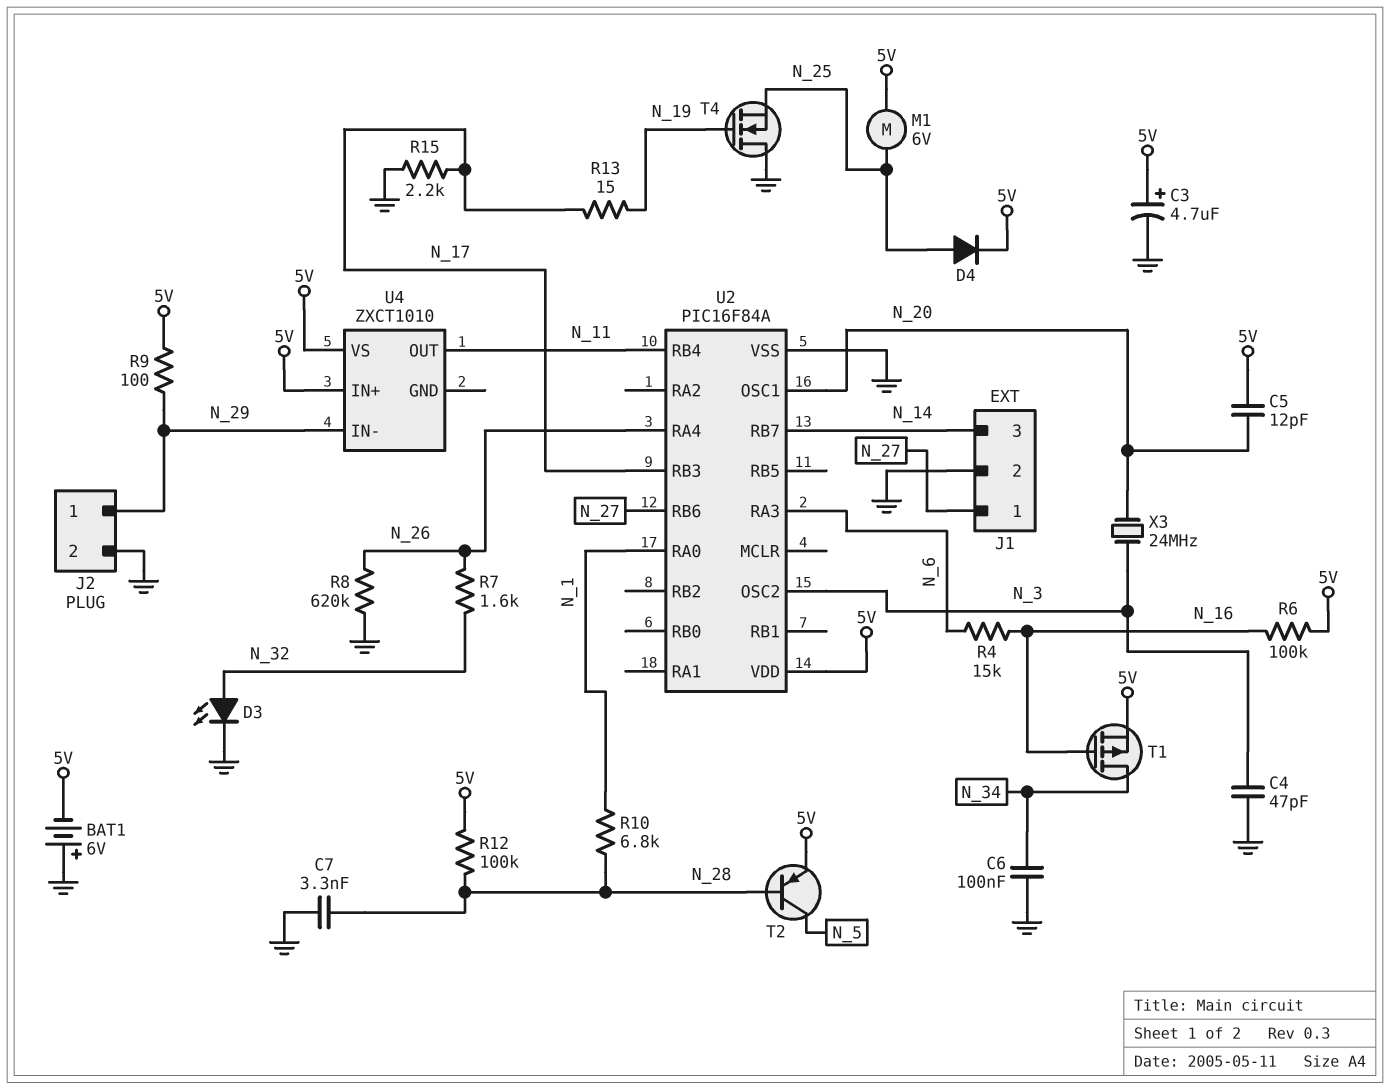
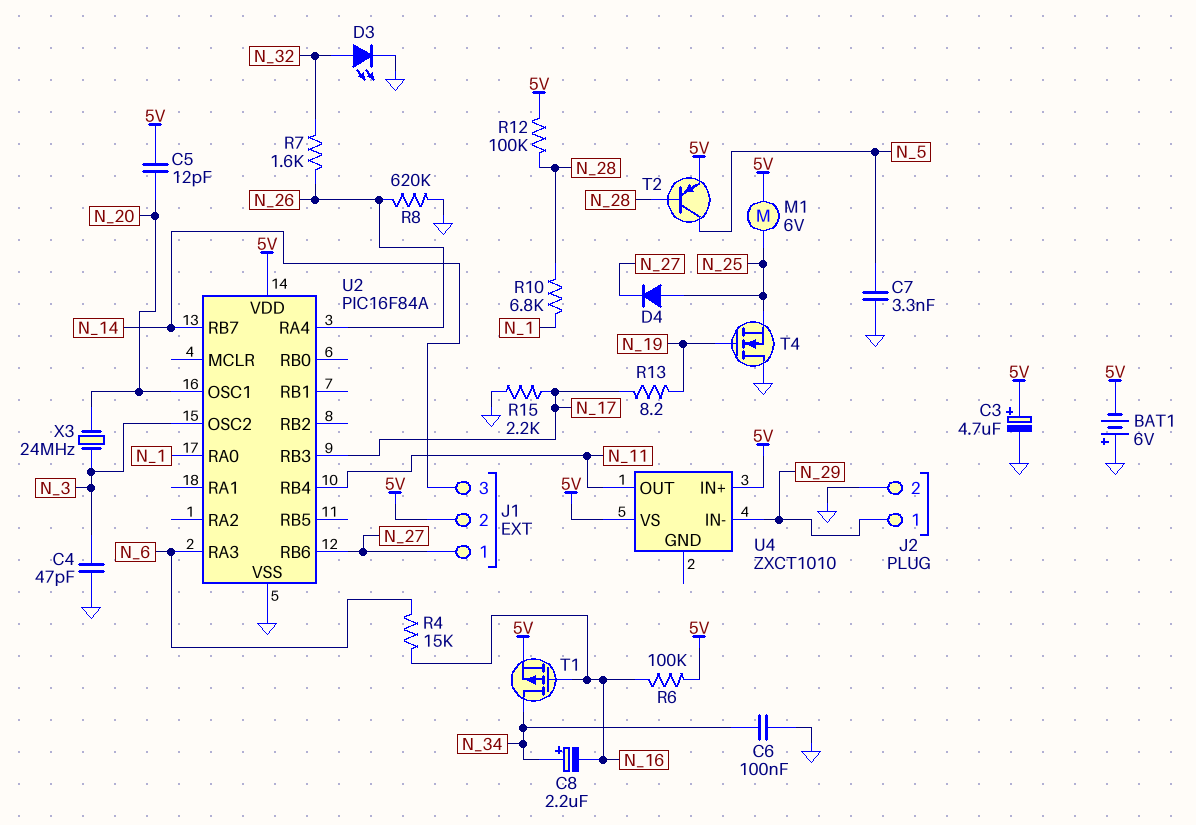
C7: 3.3nF (GND, N_28) -> 3.3nF (GND, N_5)
C8: none -> 2.2uF (plus N_34, minus N_16)
D4: diode (A N_25, K 5V) -> diode (A N_25, K N_27)
J1 pin 2: GND -> 5V
R9: 100 (5V, N_29) -> none
R13: 15 (N_17, N_19) -> 8.2 (N_17, N_19)

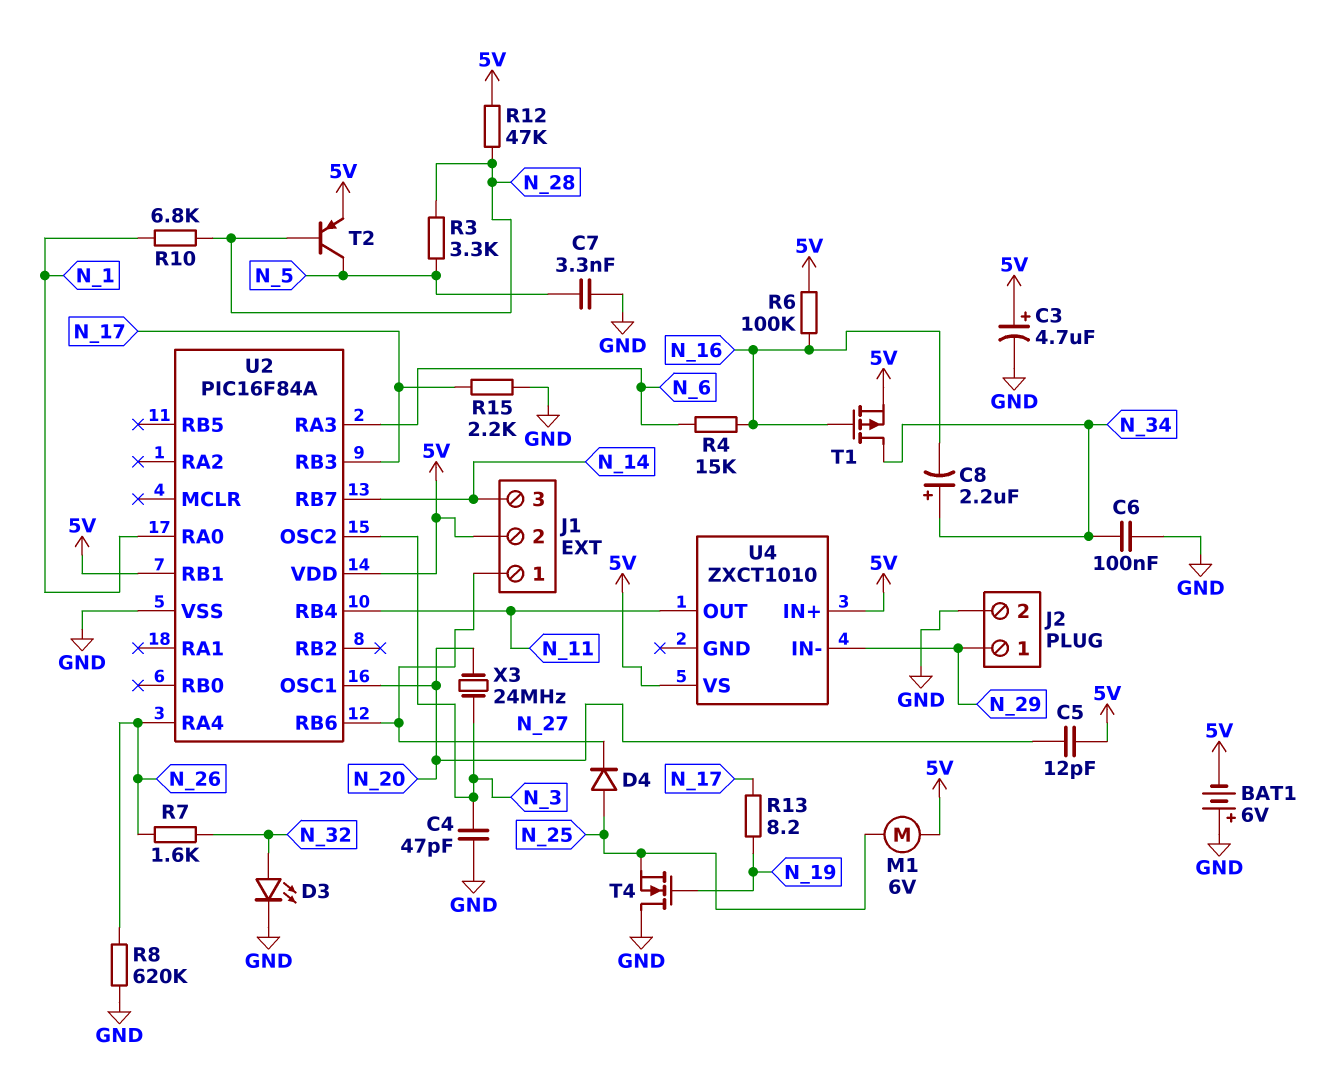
R3: none -> 3.3k (N_5, N_28)
R12: 100k (5V, N_28) -> 47k (5V, N_28)
U2 pin RB1: none -> 5V

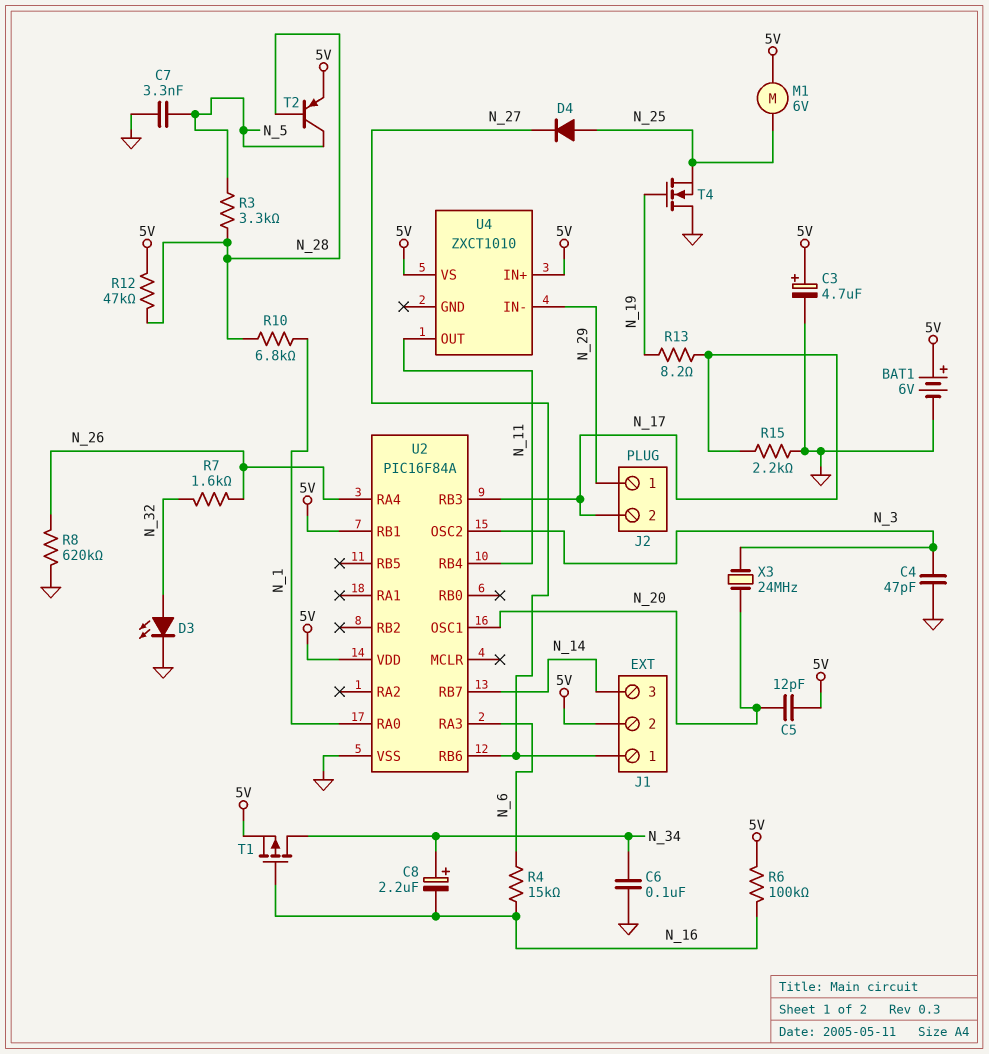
BAT1: 6V (plus GND, minus 5V) -> 6V (plus 5V, minus GND)
J2 pin 2: GND -> N_17

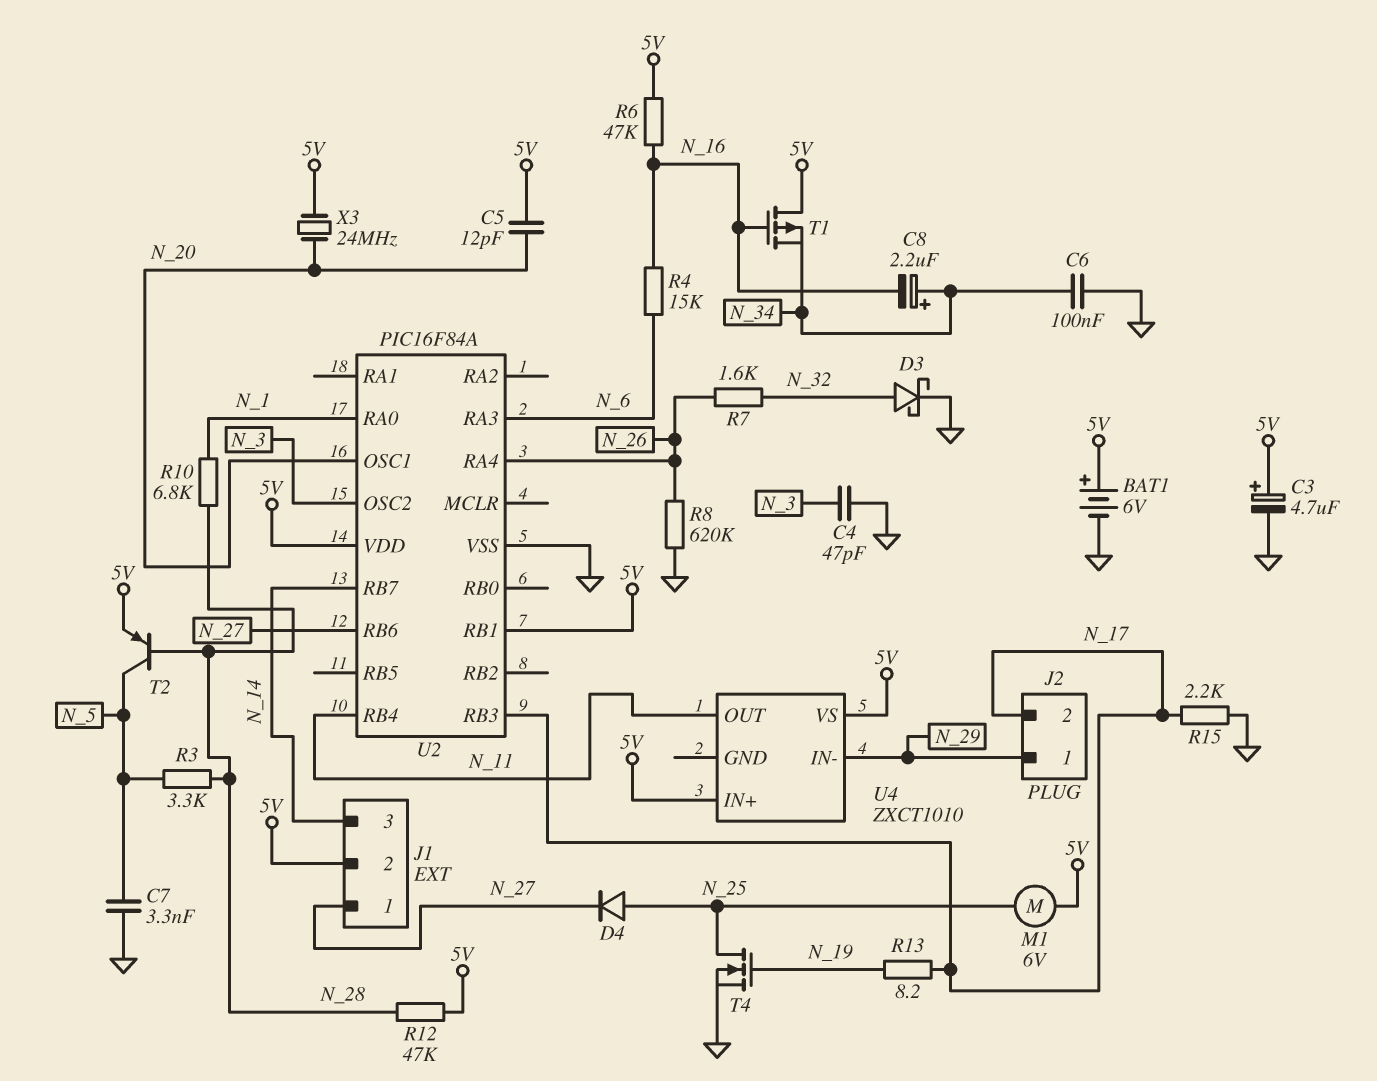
D3: LED (A N_32, K GND) -> schottky (A N_32, K GND)
R6: 100k (5V, N_16) -> 47k (5V, N_16)
T1: PMOS (G N_16, D N_34, S 5V) -> PMOS (G N_16, D 5V, S N_34)
T4: NMOS (G N_19, D GND, S N_25) -> NMOS (G N_19, D N_25, S GND)
X3: 24MHz (N_3, N_20) -> 24MHz (5V, N_20)

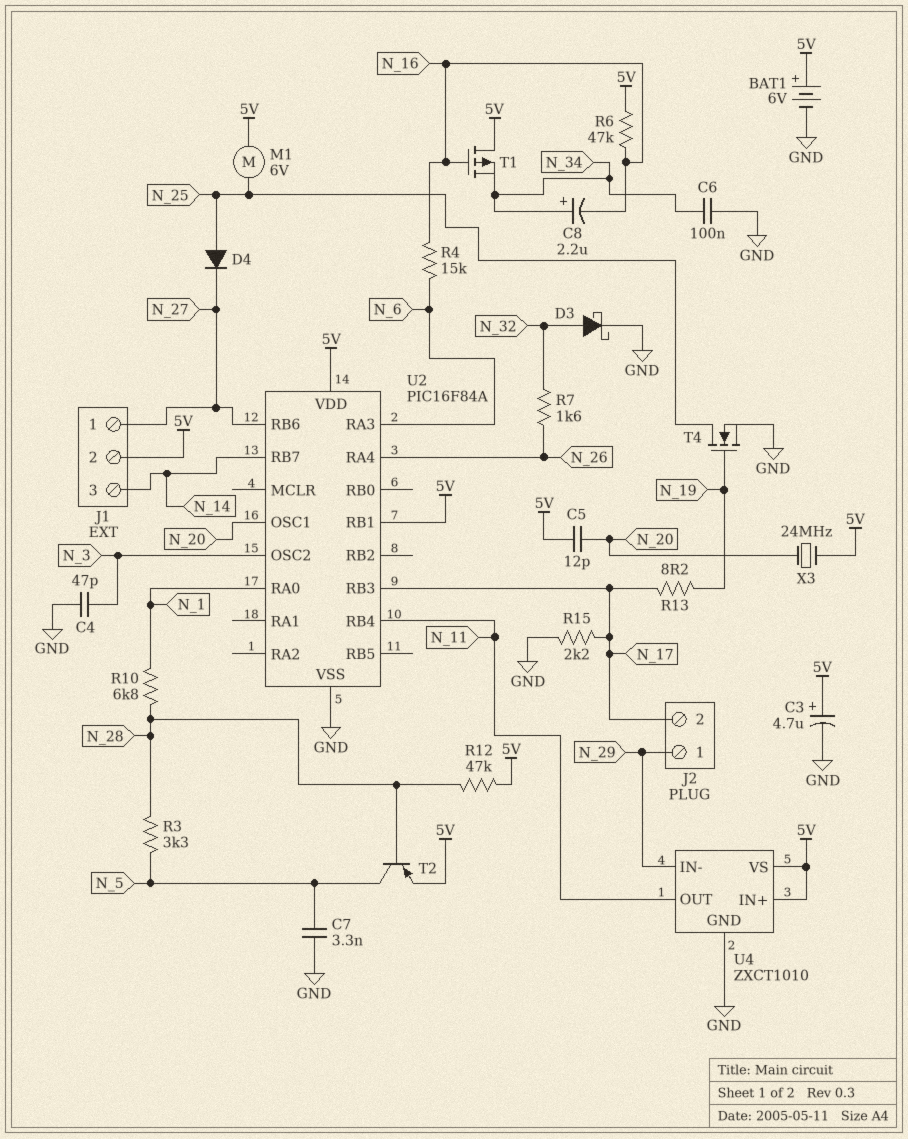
R8: 620k (GND, N_26) -> none
U4 pin GND: none -> GND

